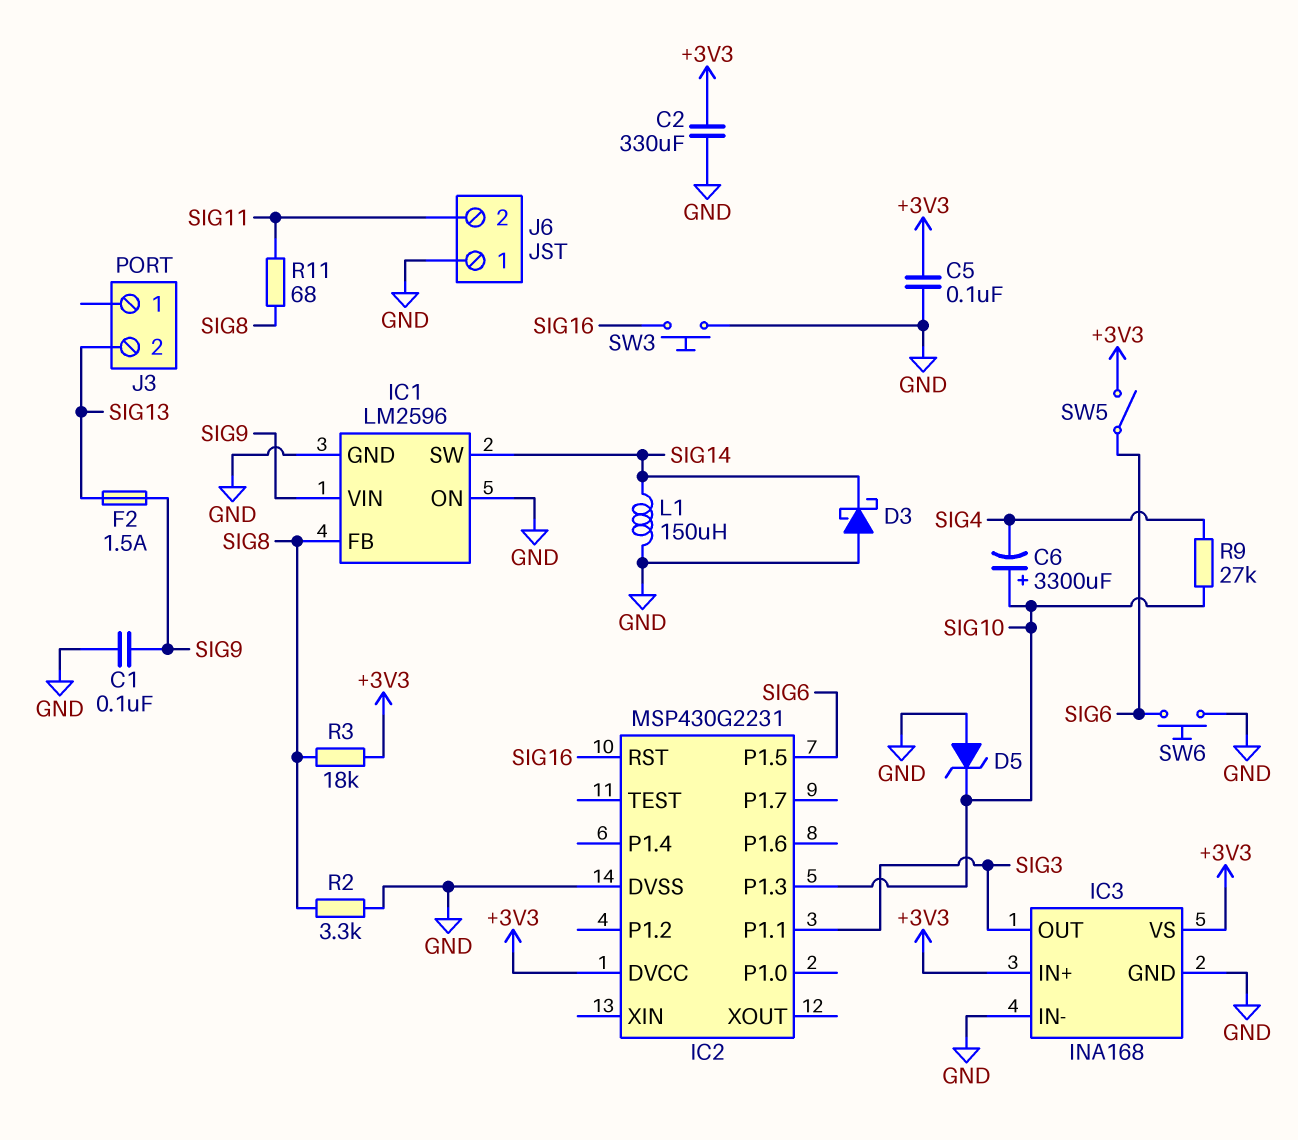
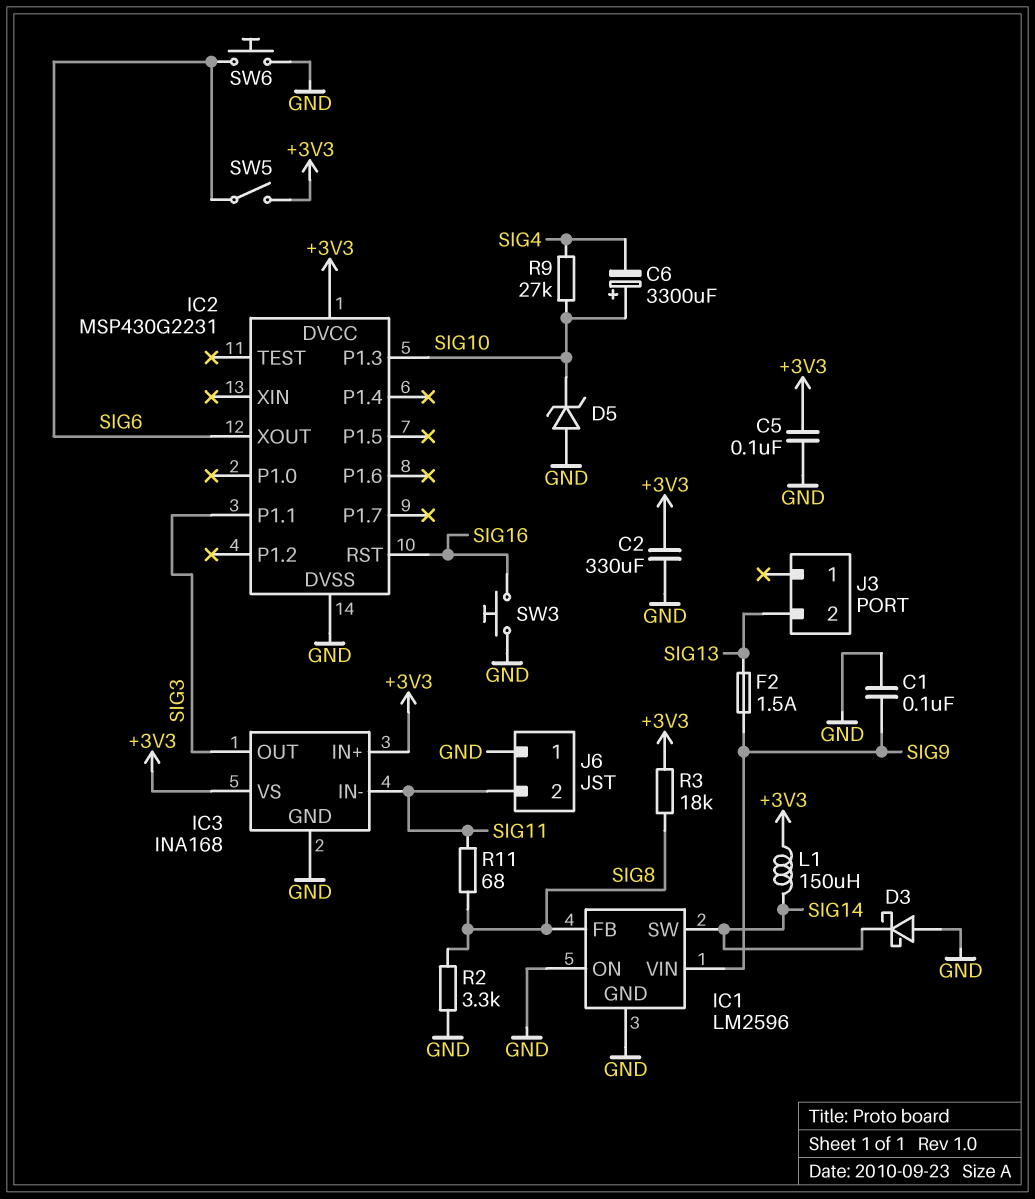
IC2 pin P1.5: SIG6 -> none
IC2 pin XOUT: none -> SIG6
IC3 pin IN-: GND -> SIG11
L1: 150uH (GND, SIG14) -> 150uH (+3V3, SIG14)

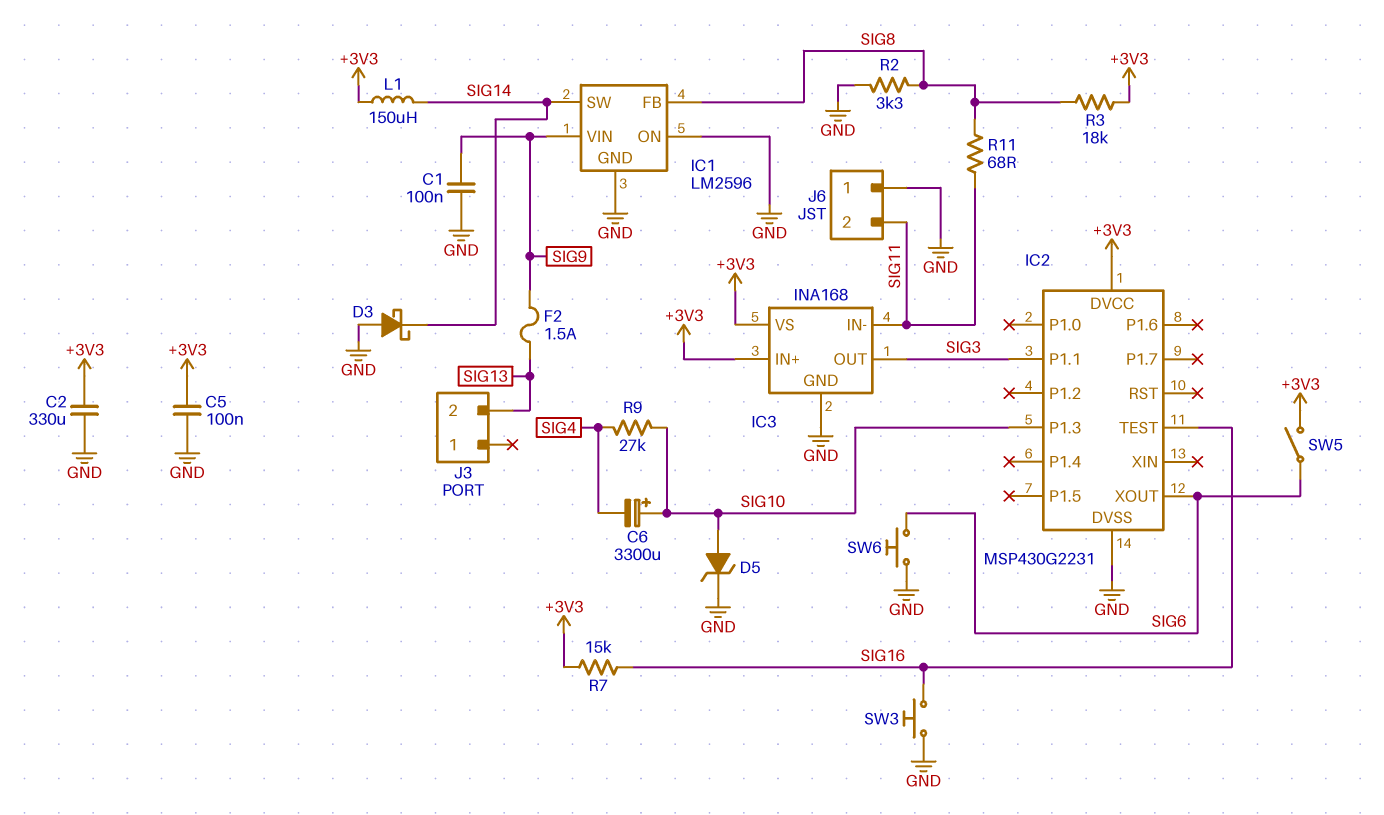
D5: zener (A GND, K SIG10) -> zener (A SIG10, K GND)
IC2 pin RST: SIG16 -> none
IC2 pin TEST: none -> SIG16
R7: none -> 15k (+3V3, SIG16)

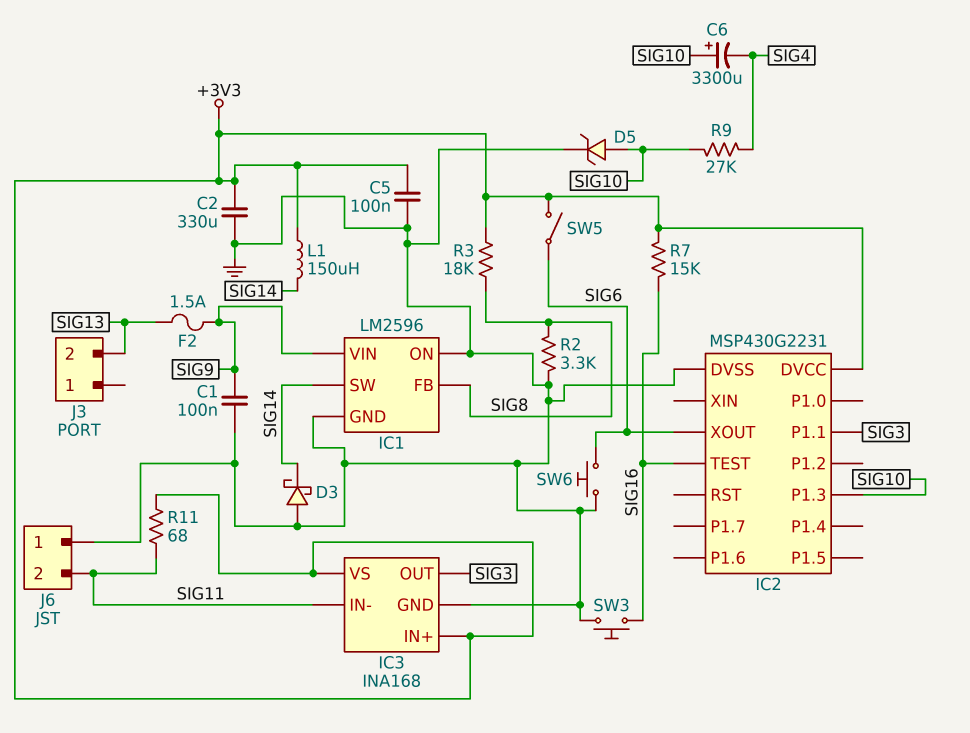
R11: 68 (SIG8, SIG11) -> 68 (+3V3, SIG11)

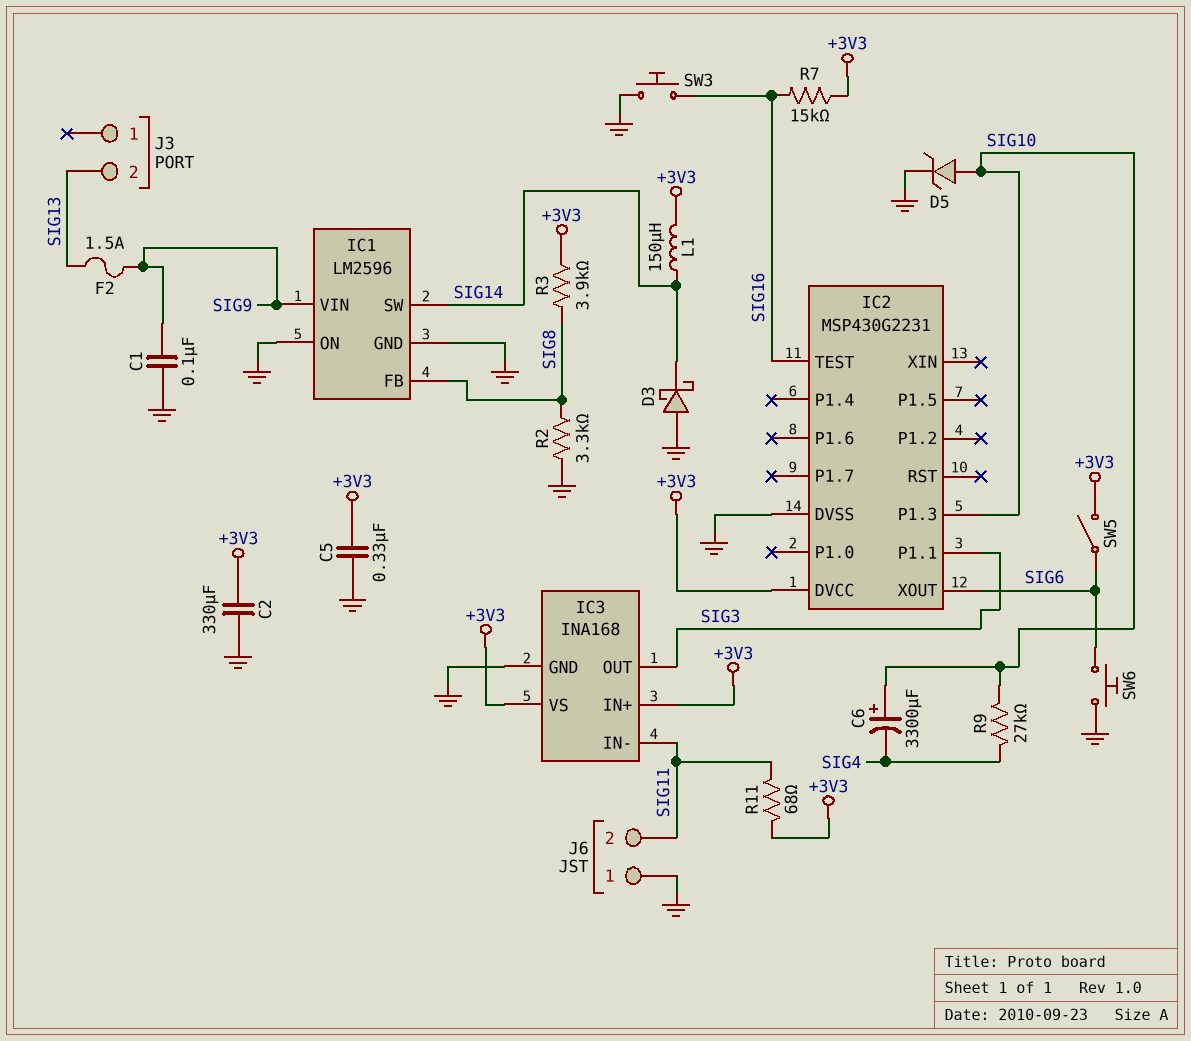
C5: 100nF (+3V3, GND) -> 330nF (+3V3, GND)
R3: 18k (+3V3, SIG8) -> 3.9k (+3V3, SIG8)

